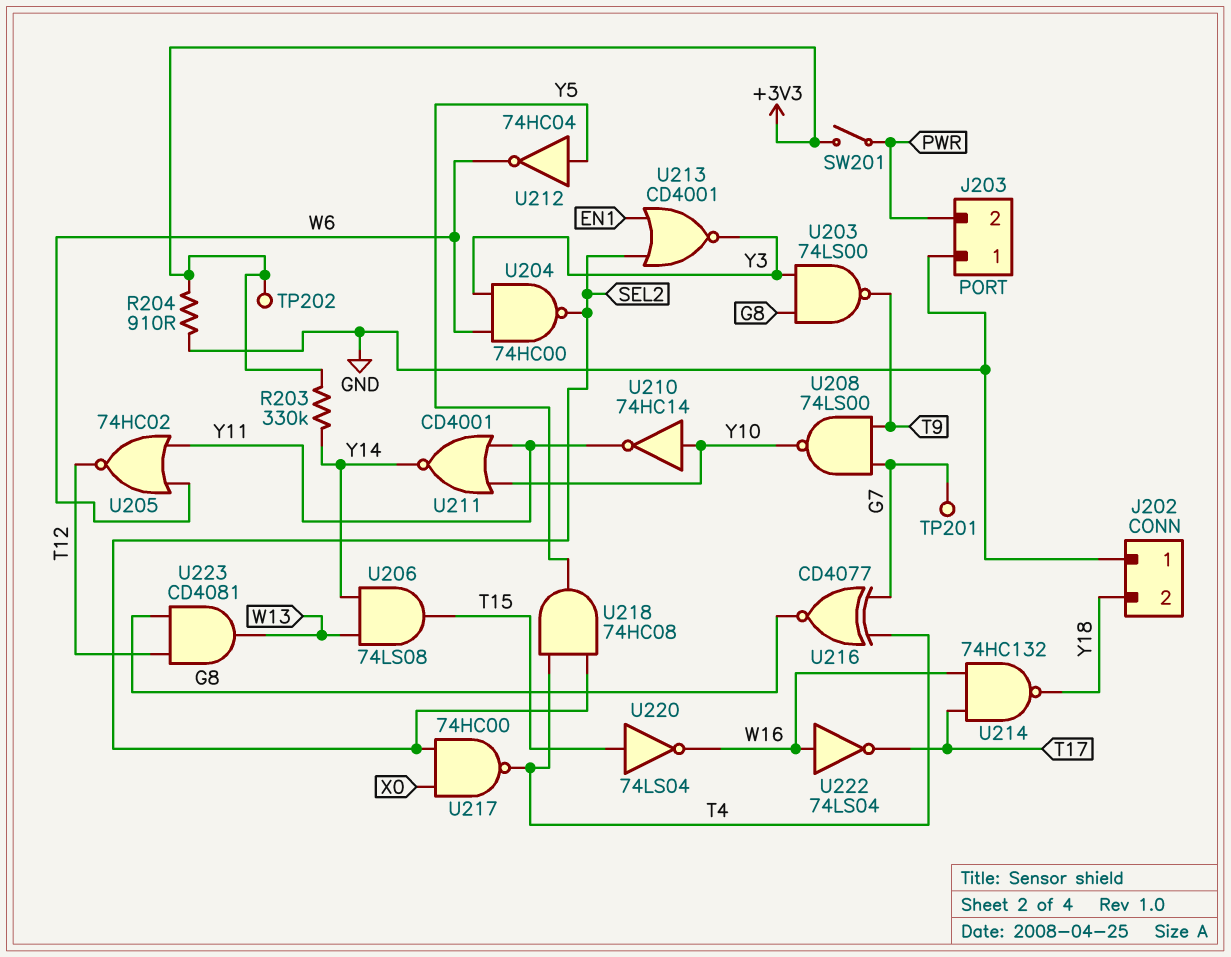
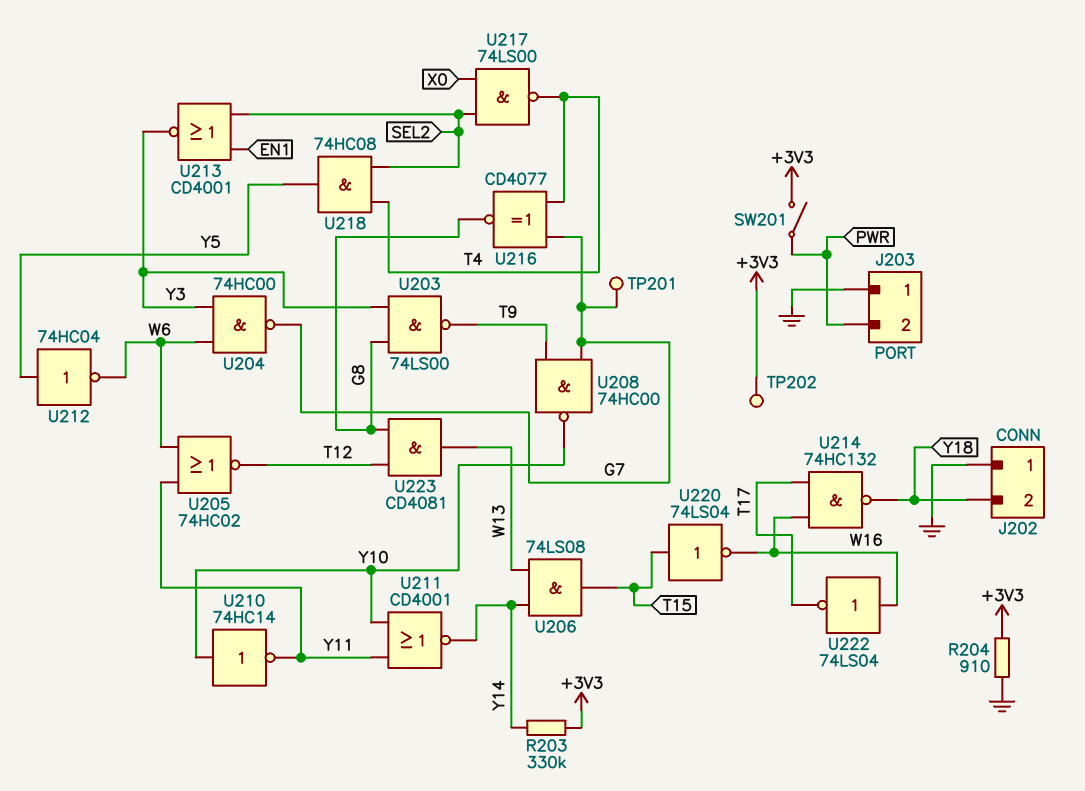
U204: NAND 74HC00 (in W6, in Y3, out SEL2) -> NAND 74HC00 (in W6, in Y3, out G7)
U208: NAND 74LS00 (in G7, in T9, out Y10) -> NAND 74HC00 (in G7, in T9, out Y10)
U217: NAND 74HC00 (in SEL2, in X0, out T4) -> NAND 74LS00 (in SEL2, in X0, out T4)

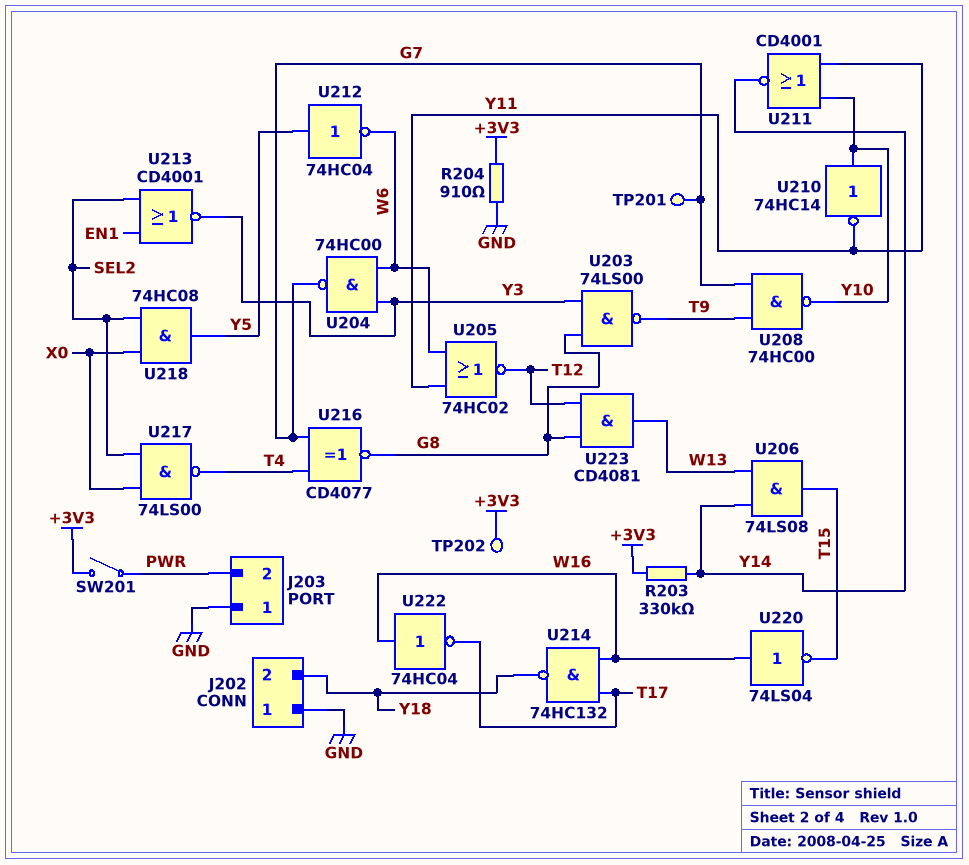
U218: AND 74HC08 (in SEL2, in T4, out Y5) -> AND 74HC08 (in SEL2, in X0, out Y5)
U220: NOT 74LS04 (in T15, out W16) -> NOT 74LS04 (in W16, out T15)
U222: NOT 74LS04 (in W16, out T17) -> NOT 74HC04 (in W16, out T17)

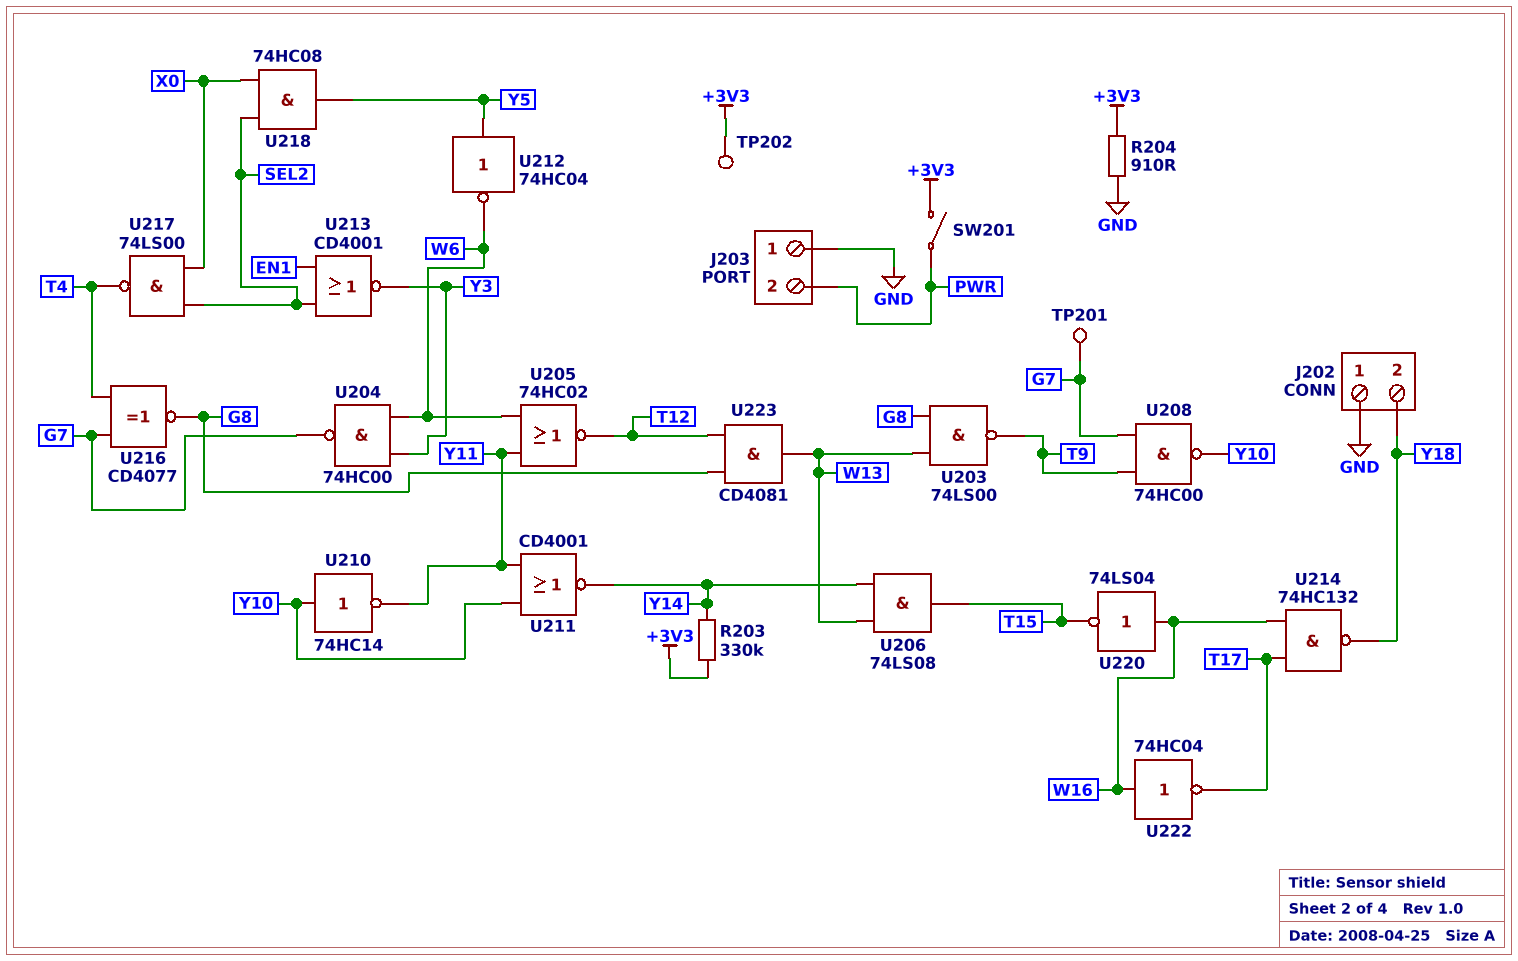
U203: NAND 74LS00 (in G8, in Y3, out T9) -> NAND 74LS00 (in G8, in W13, out T9)

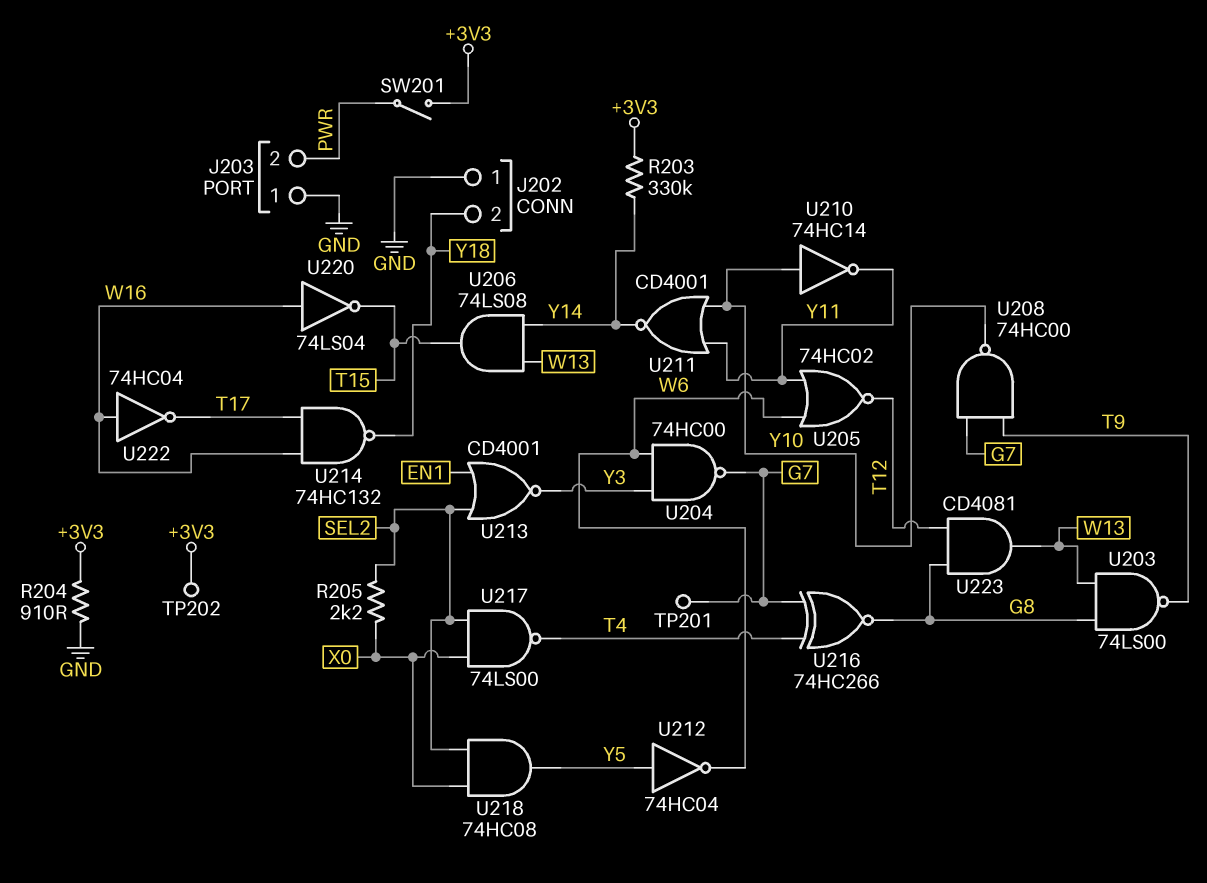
R205: none -> 2.2k (SEL2, X0)
U216: XNOR CD4077 (in G7, in T4, out G8) -> XNOR 74HC266 (in G7, in T4, out G8)

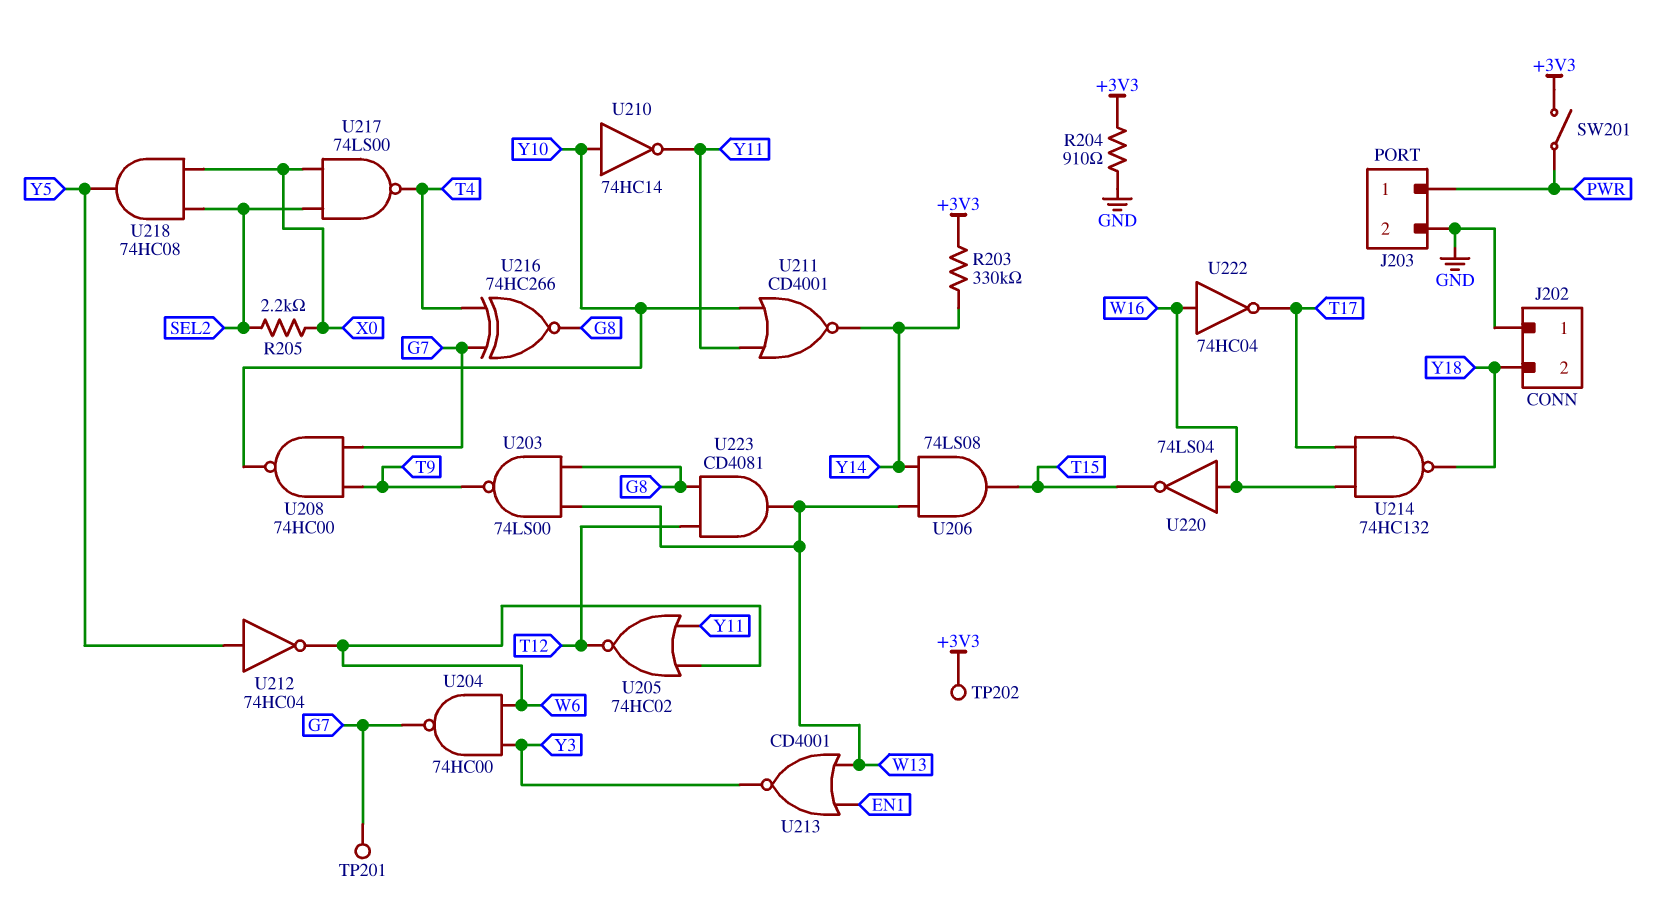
J203 pin 1: GND -> PWR
J203 pin 2: PWR -> GND
U213: NOR CD4001 (in EN1, in SEL2, out Y3) -> NOR CD4001 (in EN1, in W13, out Y3)

